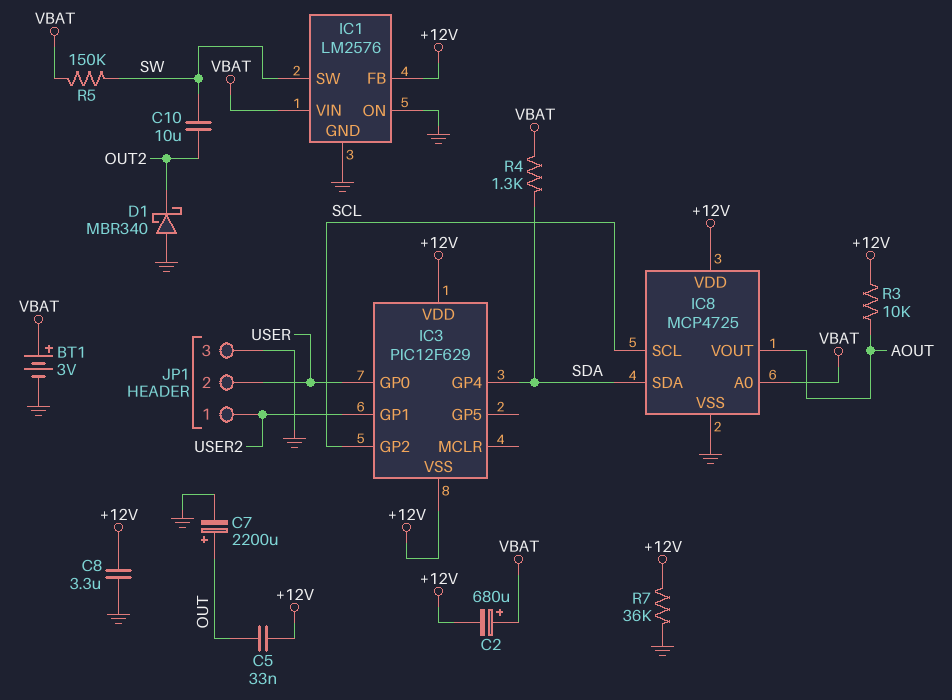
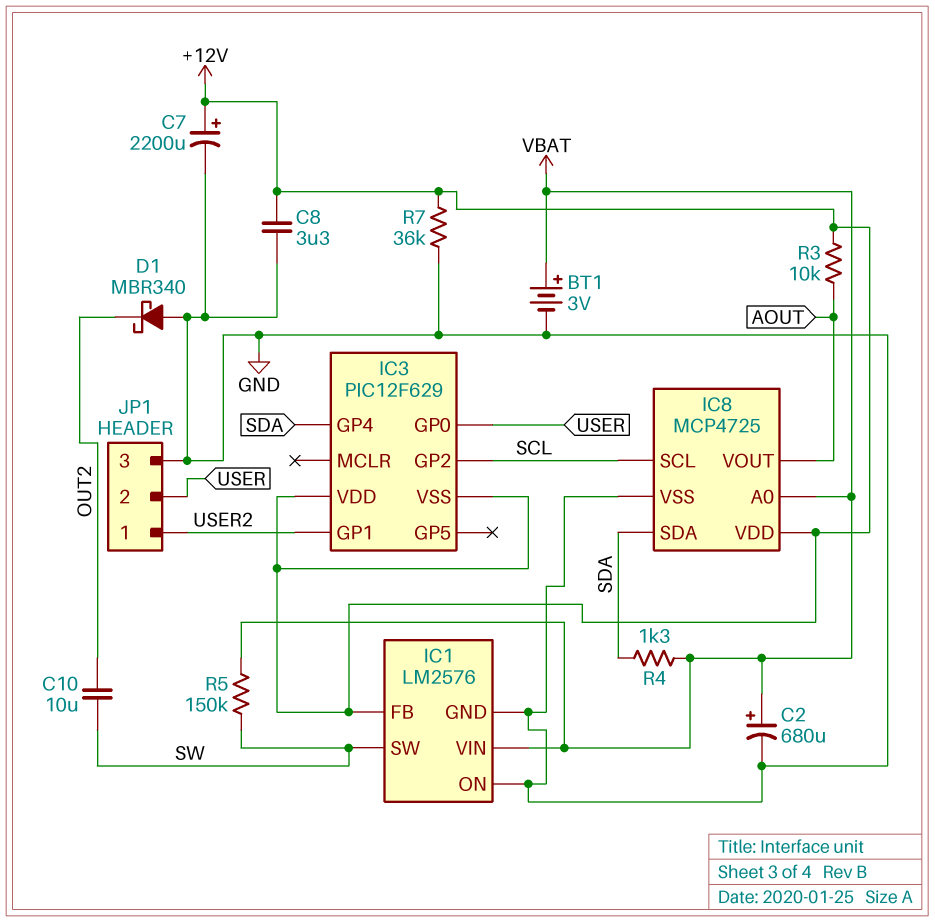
C2: 680uF (plus VBAT, minus +12V) -> 680uF (plus VBAT, minus GND)
C5: 33nF (+12V, OUT) -> none
C7: 2200uF (plus OUT, minus GND) -> 2200uF (plus +12V, minus GND)

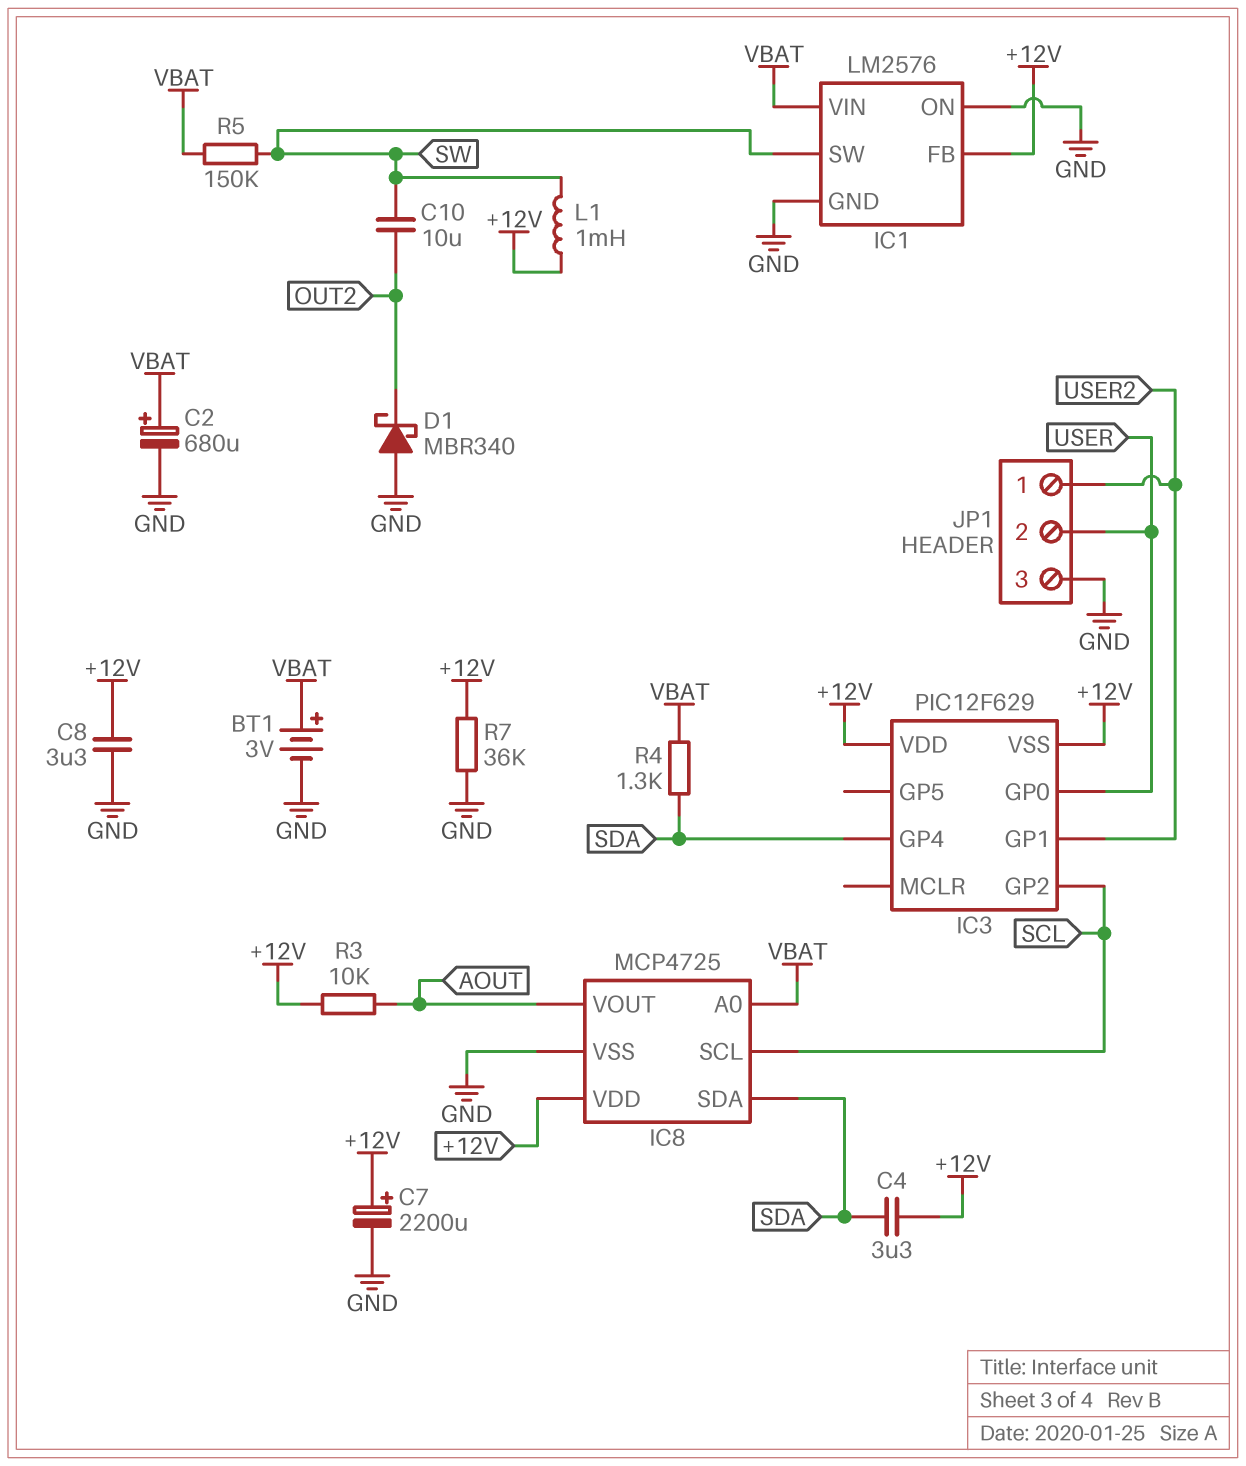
C4: none -> 3.3uF (+12V, SDA)
L1: none -> 1mH (+12V, SW)

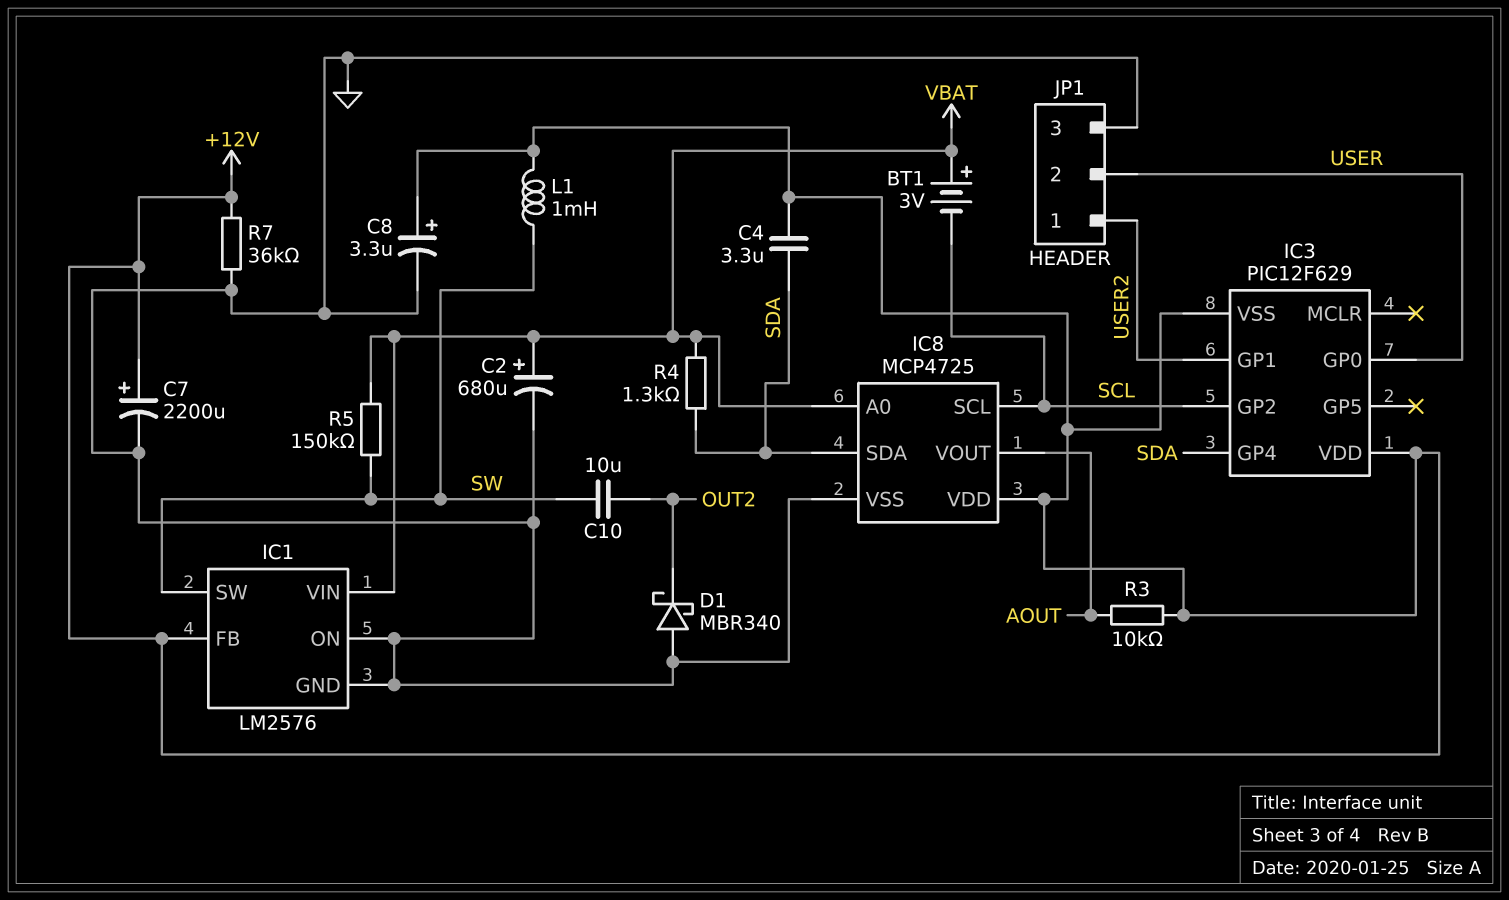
BT1: 3V (plus VBAT, minus GND) -> 3V (plus VBAT, minus SCL)
C8: 3.3uF (+12V, GND) -> 3.3uF (plus +12V, minus GND)

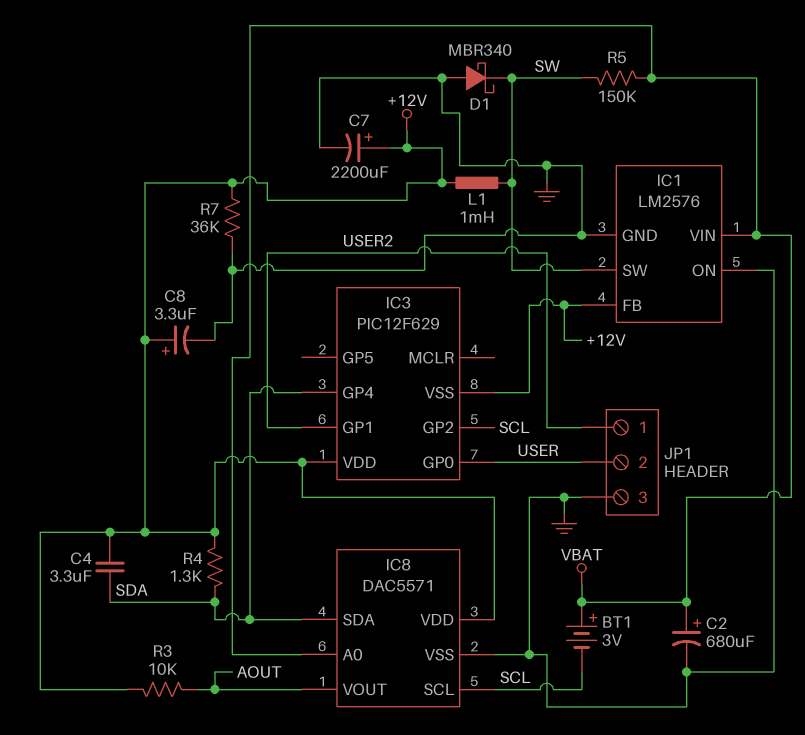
C10: 10uF (OUT2, SW) -> none
D1: schottky MBR340 (A GND, K OUT2) -> schottky MBR340 (A GND, K SW)
IC8: MCP4725 -> DAC5571
R4: 1.3k (SDA, VBAT) -> 1.3k (+12V, SDA)

